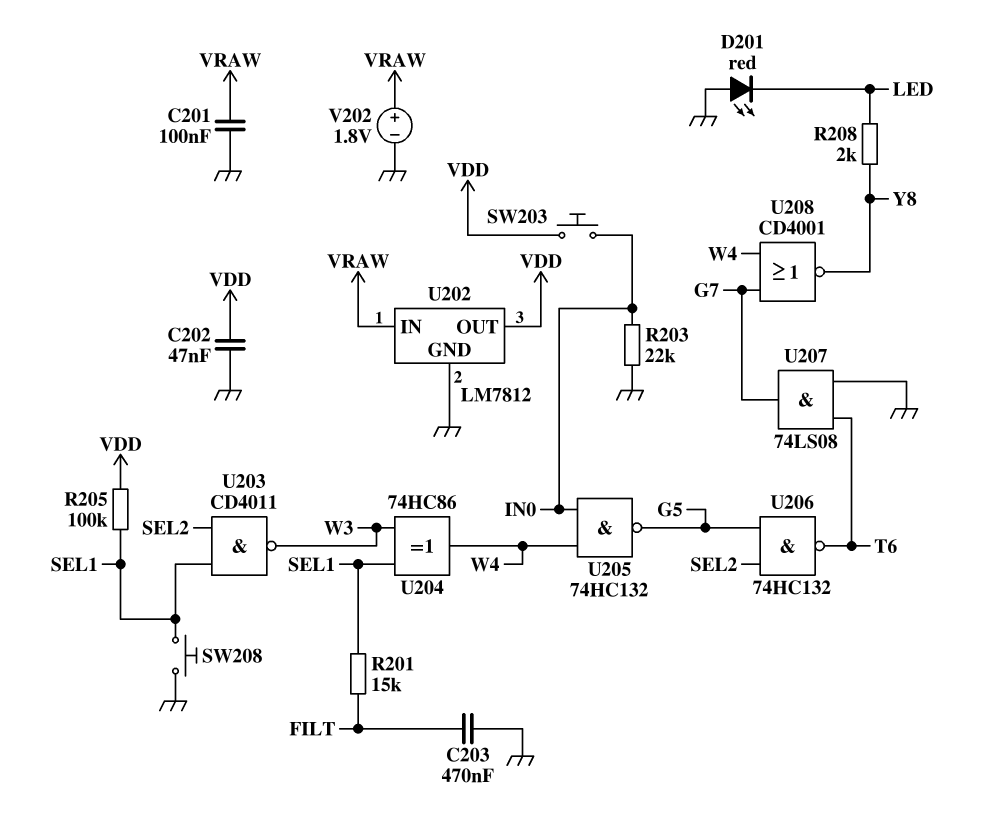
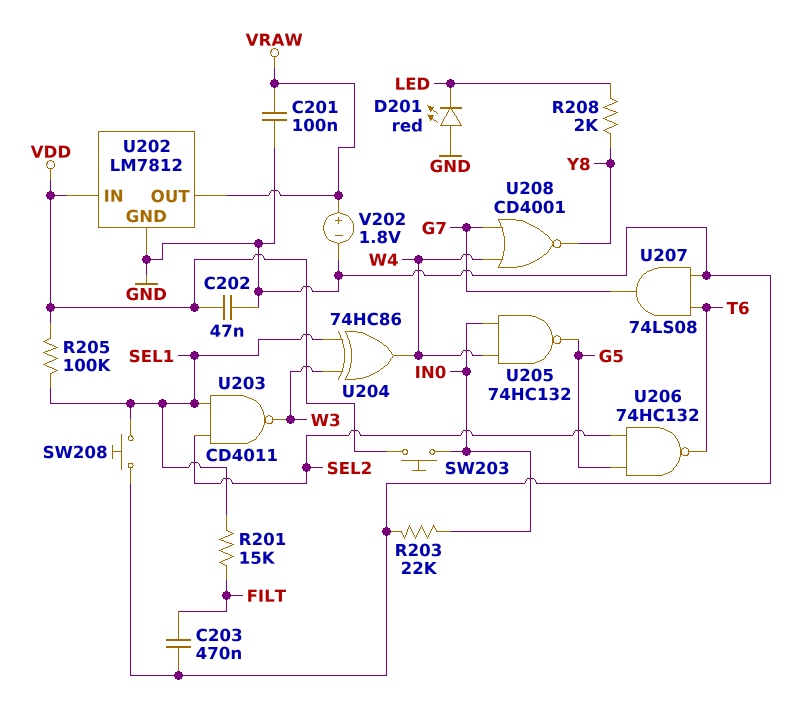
U202 pin IN: VRAW -> VDD
U202 pin OUT: VDD -> VRAW

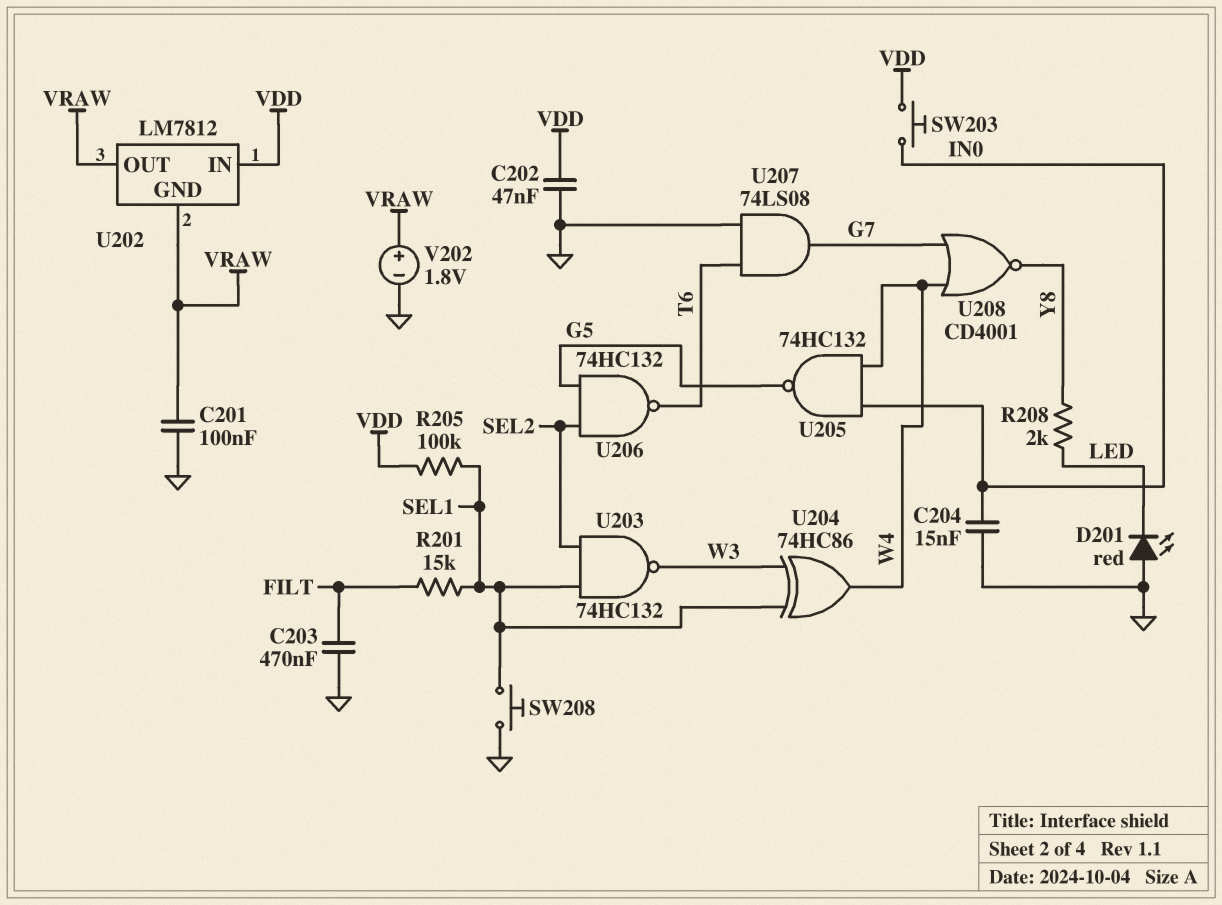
C204: none -> 15nF (GND, IN0)
R203: 22k (GND, IN0) -> none
U202 pin GND: GND -> VRAW
U203: NAND CD4011 (in SEL1, in SEL2, out W3) -> NAND 74HC132 (in SEL1, in SEL2, out W3)

